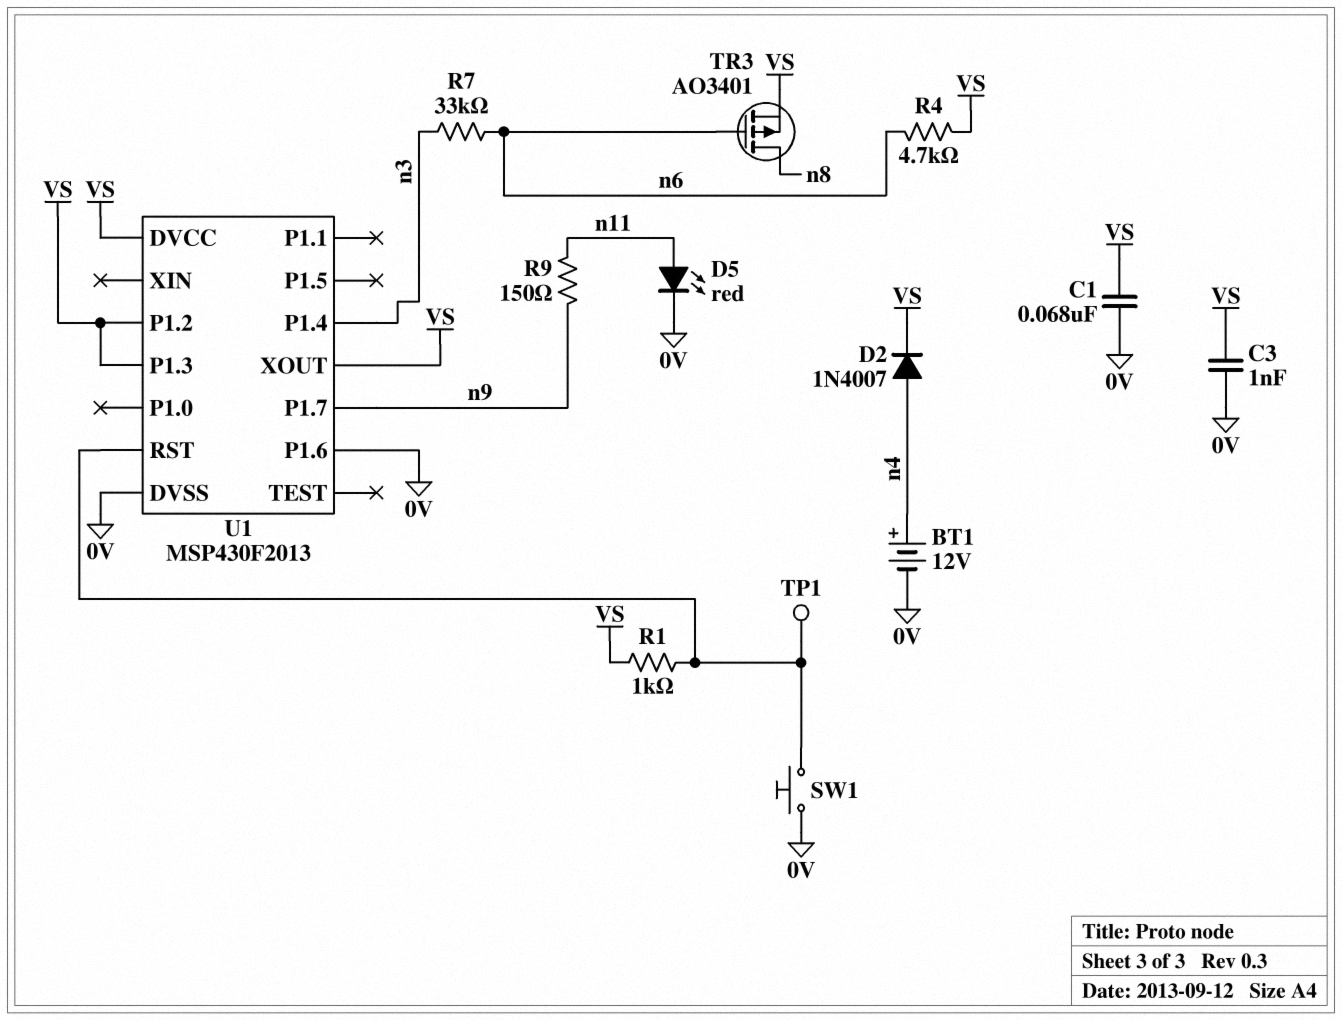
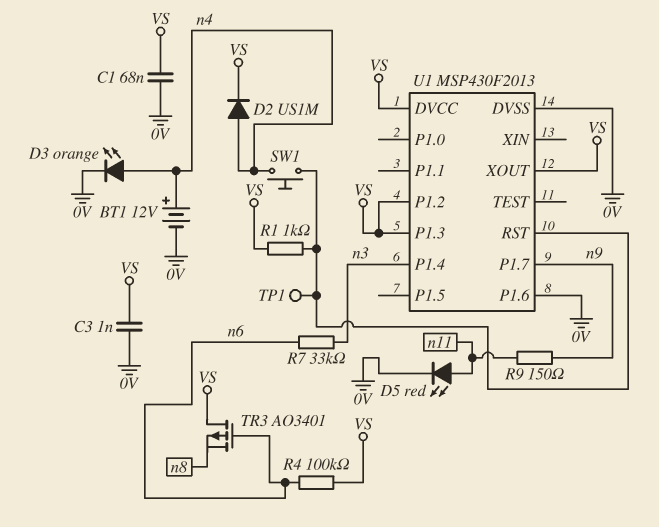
D2: diode 1N4007 (A n4, K VS) -> diode US1M (A n4, K VS)
D3: none -> LED orange (A n4, K 0V)
R4: 4.7k (VS, n6) -> 100k (VS, n6)
SW1: button (0V, U1/RST) -> button (U1/RST, n4)
TR3: PMOS AO3401 (G n6, D n8, S VS) -> PMOS AO3401 (G n6, D VS, S n8)

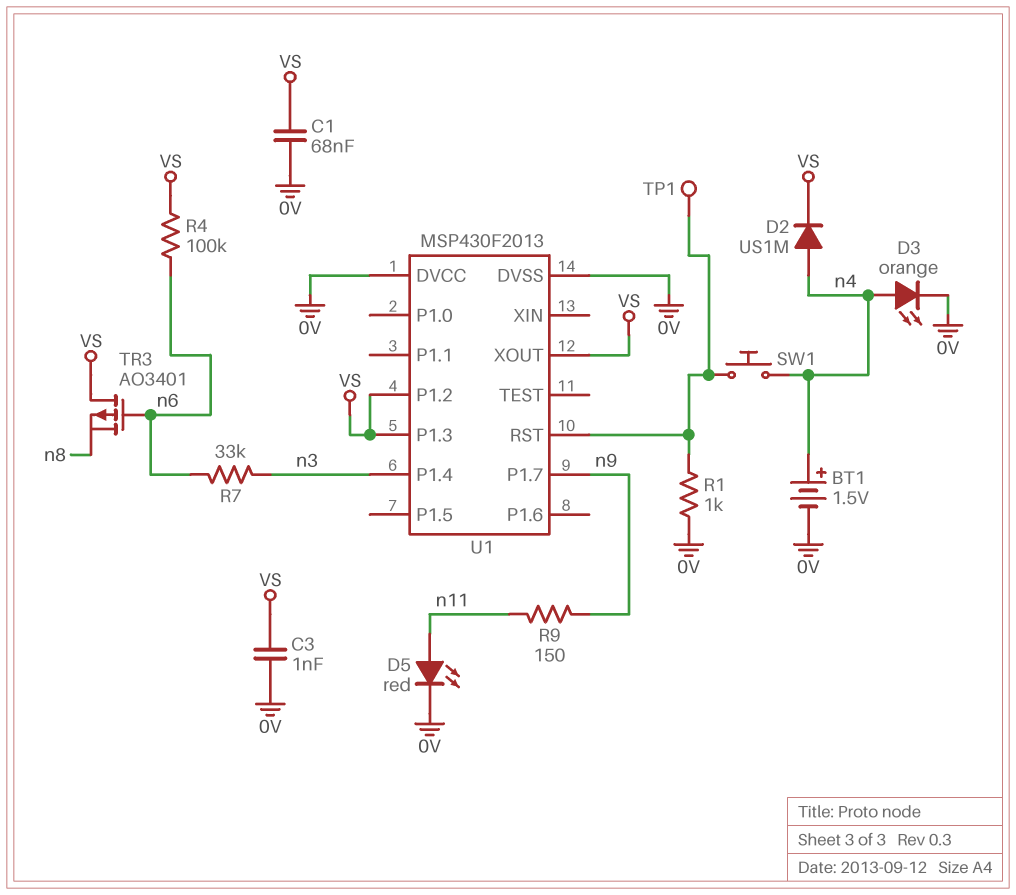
BT1: 12V (plus n4, minus 0V) -> 1.5V (plus n4, minus 0V)
R1: 1k (U1/RST, VS) -> 1k (0V, U1/RST)
U1 pin DVCC: VS -> 0V
U1 pin P1.6: 0V -> none

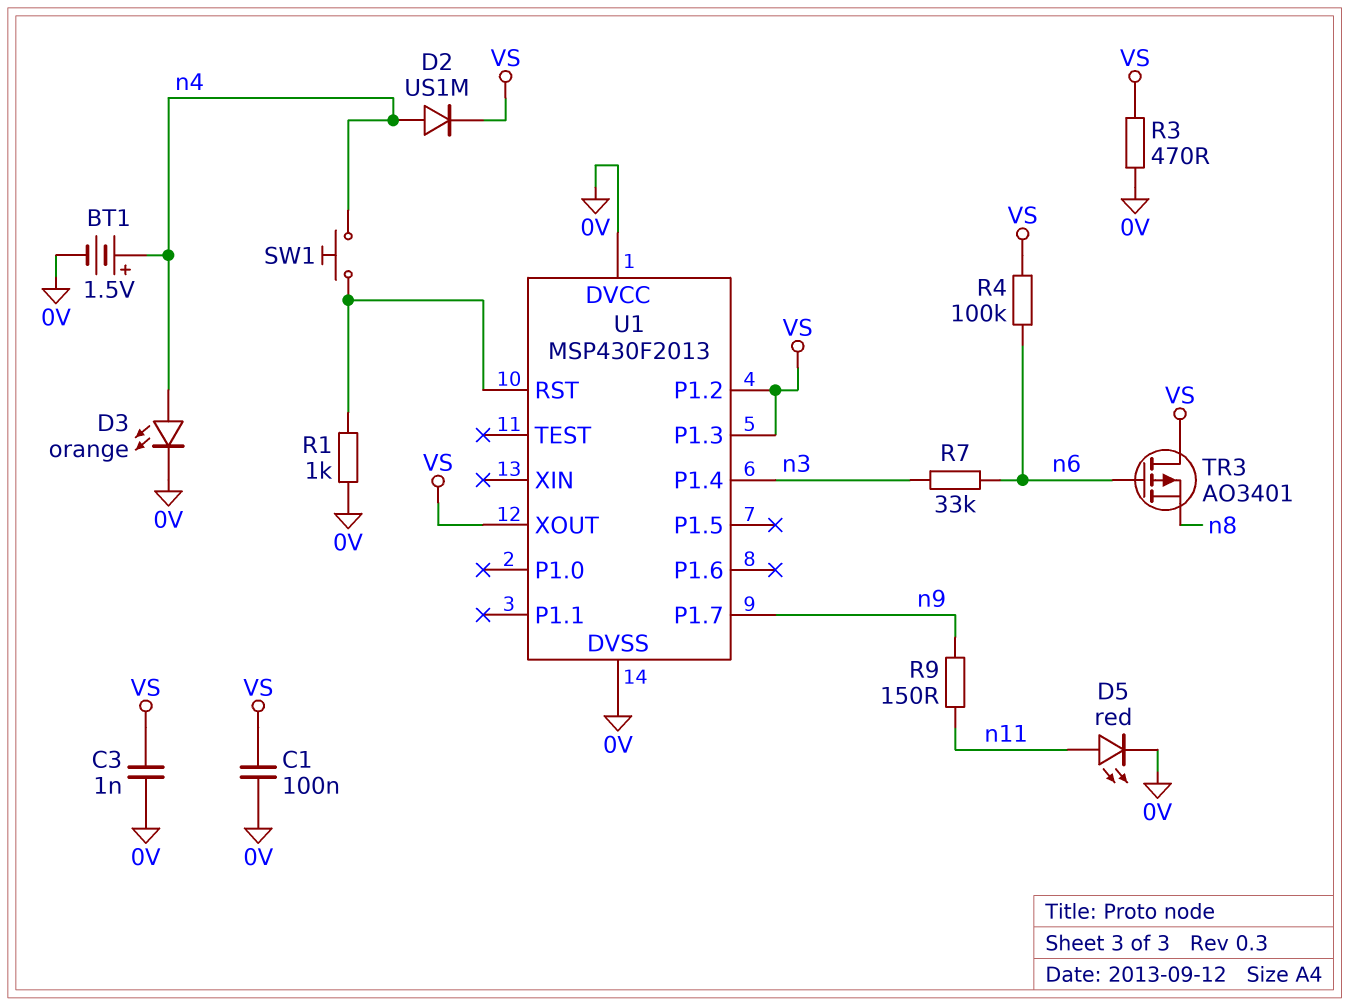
C1: 68nF (0V, VS) -> 100nF (0V, VS)
R3: none -> 470 (0V, VS)
TP1: test point (U1/RST) -> none

